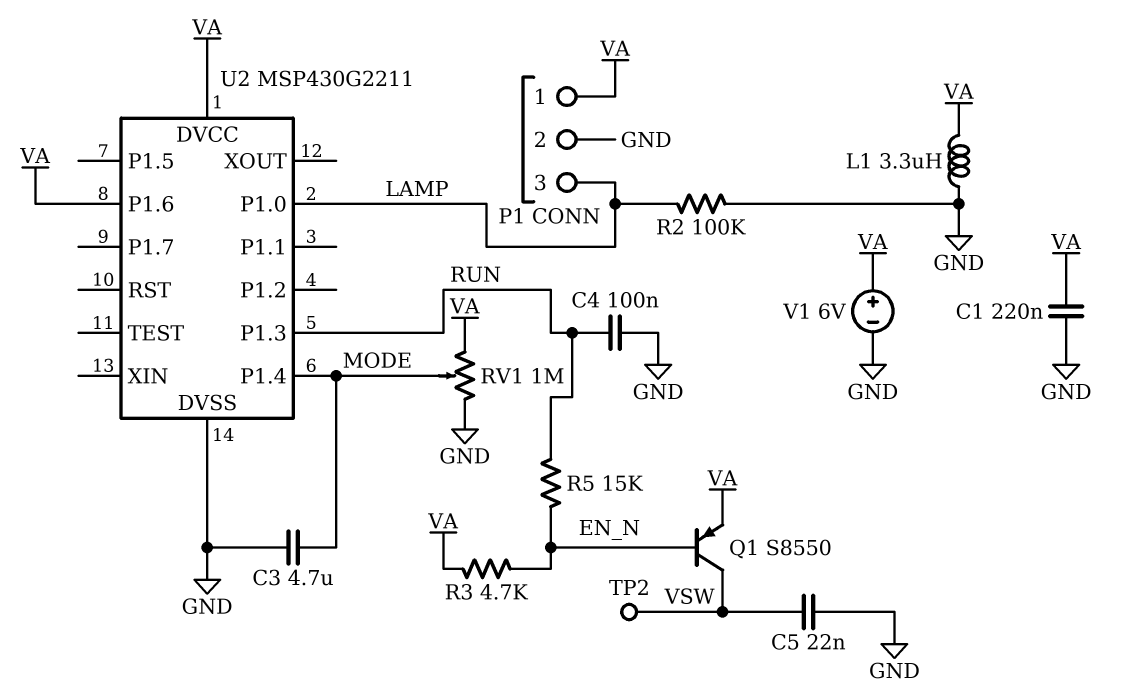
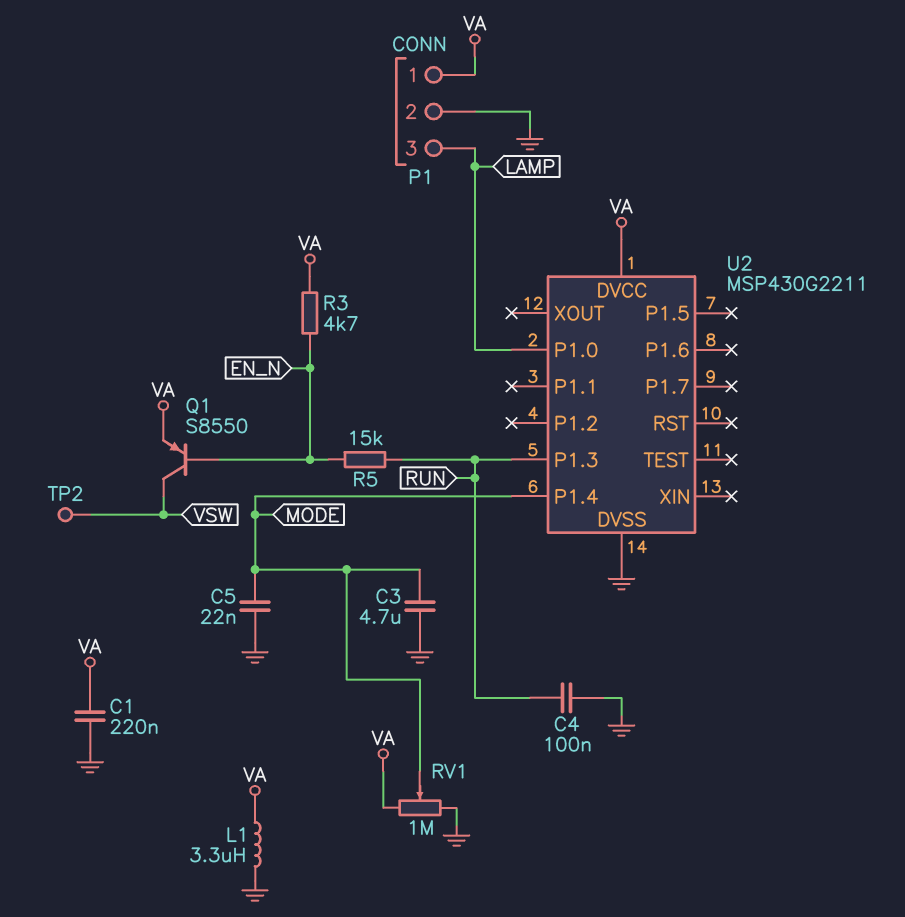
C5: 22nF (GND, VSW) -> 22nF (GND, MODE)
R2: 100k (GND, LAMP) -> none
U2 pin P1.6: VA -> none
V1: 6V (plus VA, minus GND) -> none

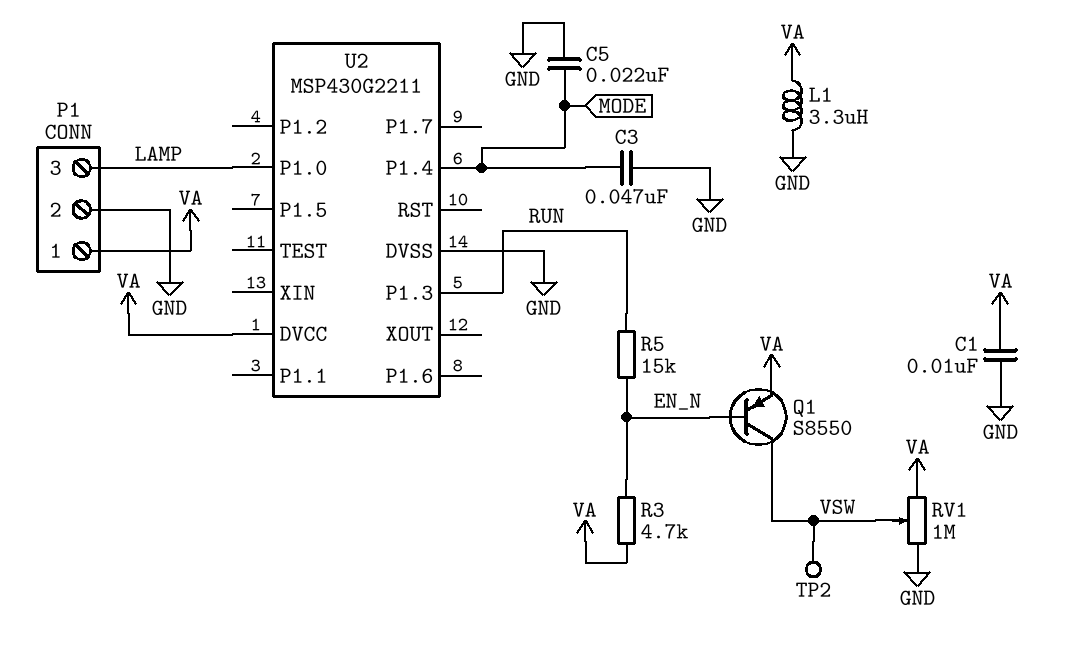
C1: 220nF (GND, VA) -> 10nF (GND, VA)
C3: 4.7uF (GND, MODE) -> 47nF (GND, MODE)
C4: 100nF (GND, RUN) -> none
RV1: 1M (GND, VA, wiper MODE) -> 1M (GND, VA, wiper VSW)

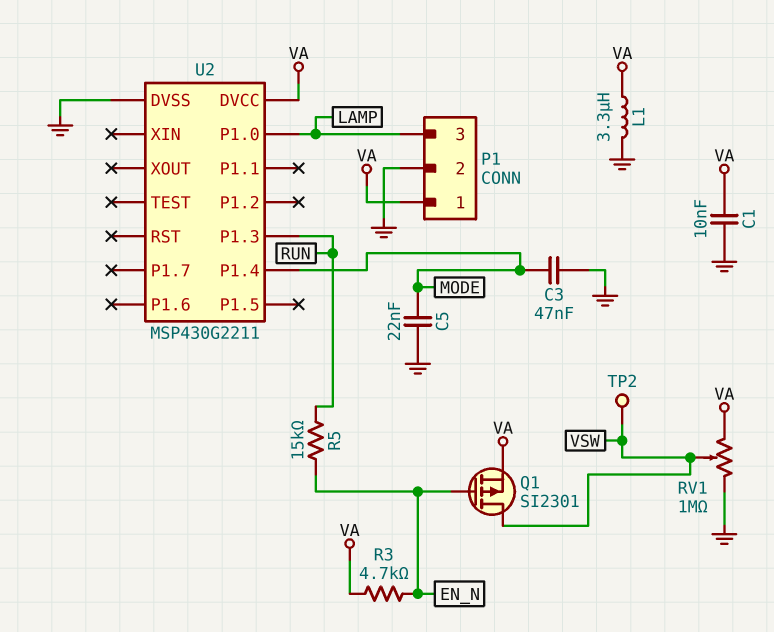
Q1: PNP S8550 (B EN_N, C VSW, E VA) -> PMOS SI2301 (G EN_N, D VSW, S VA)

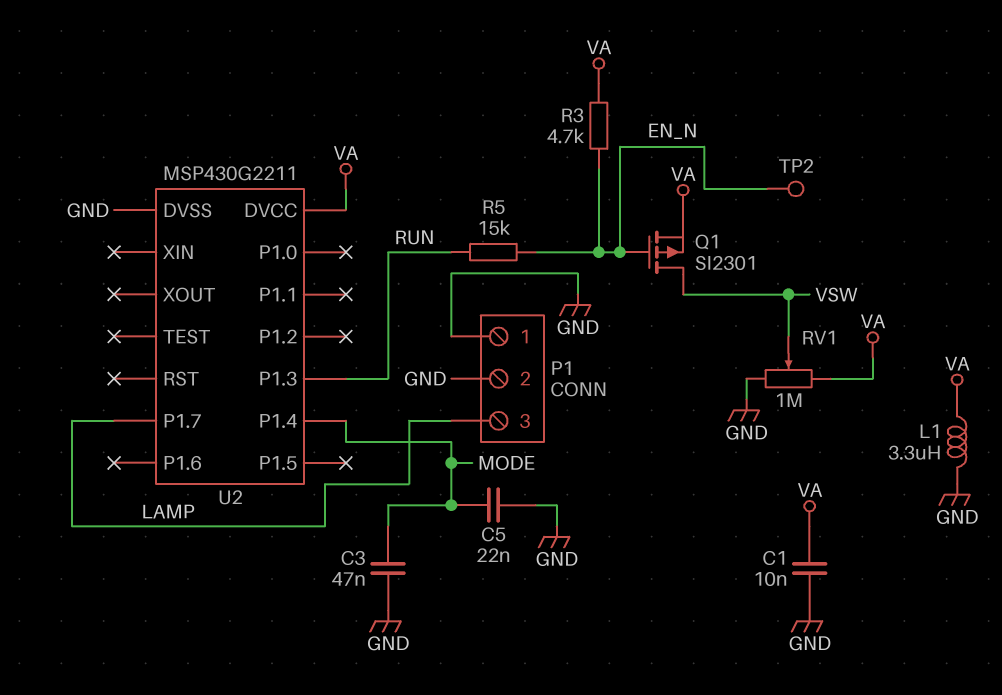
P1 pin 1: VA -> GND
TP2: test point (VSW) -> test point (EN_N)
U2 pin P1.0: LAMP -> none
U2 pin P1.7: none -> LAMP

